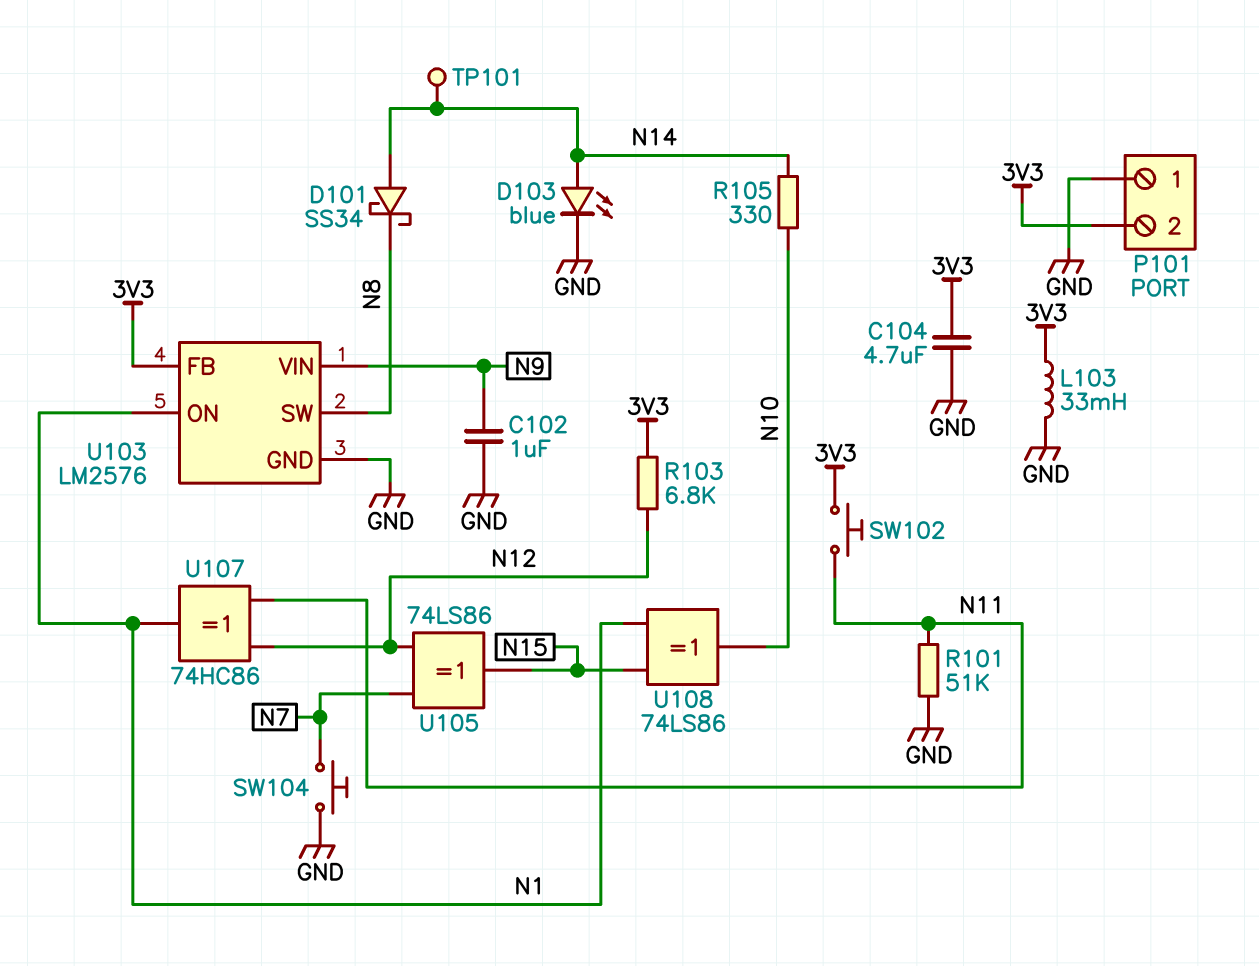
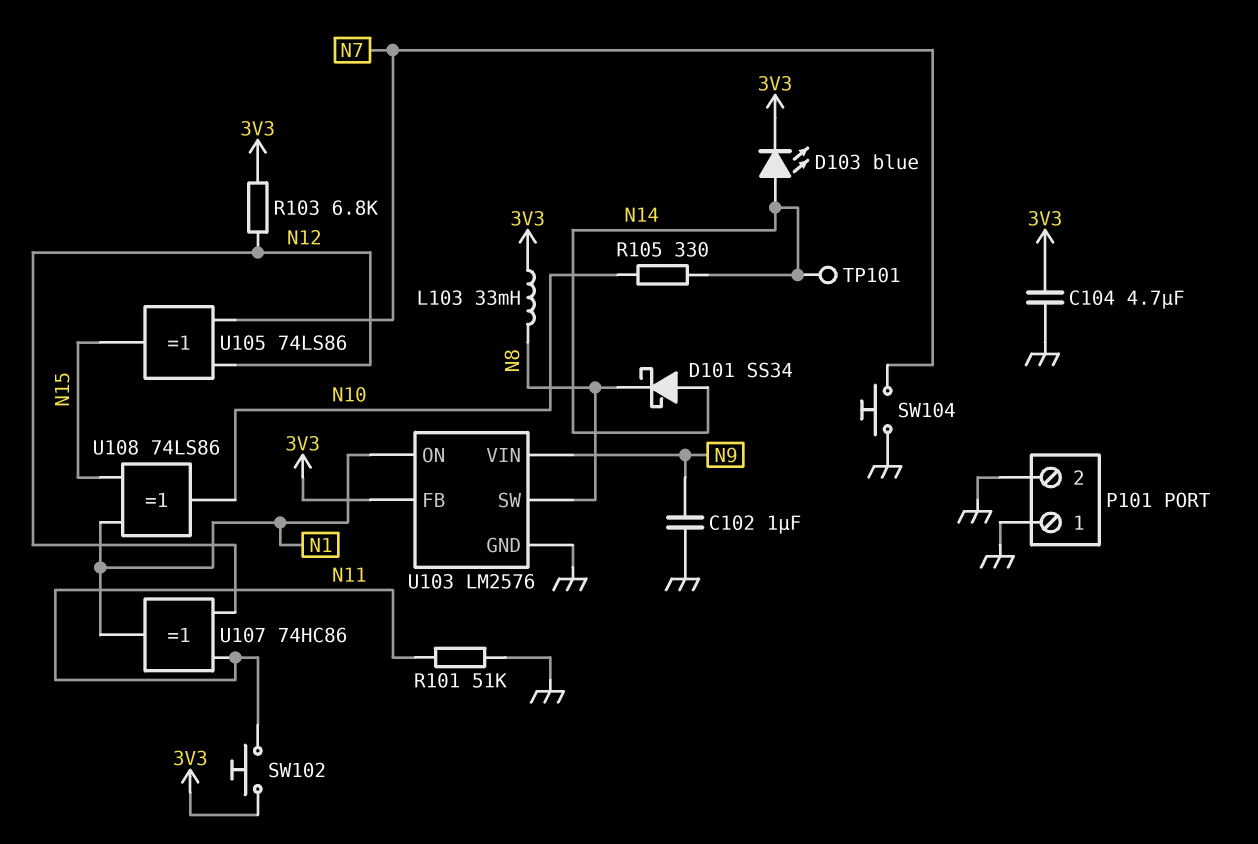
D103: LED blue (A N14, K GND) -> LED blue (A N14, K 3V3)
L103: 33mH (3V3, GND) -> 33mH (3V3, N8)
P101 pin 2: 3V3 -> GND

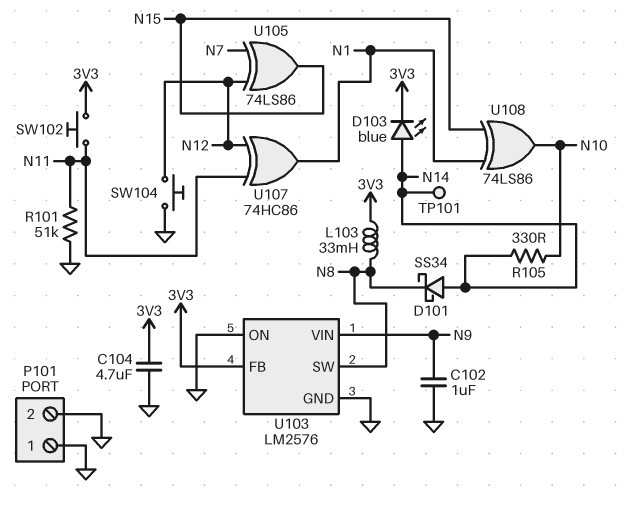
R103: 6.8k (3V3, N12) -> none
SW104: button (GND, N7) -> button (GND, N12)
U103 pin ON: N1 -> GND

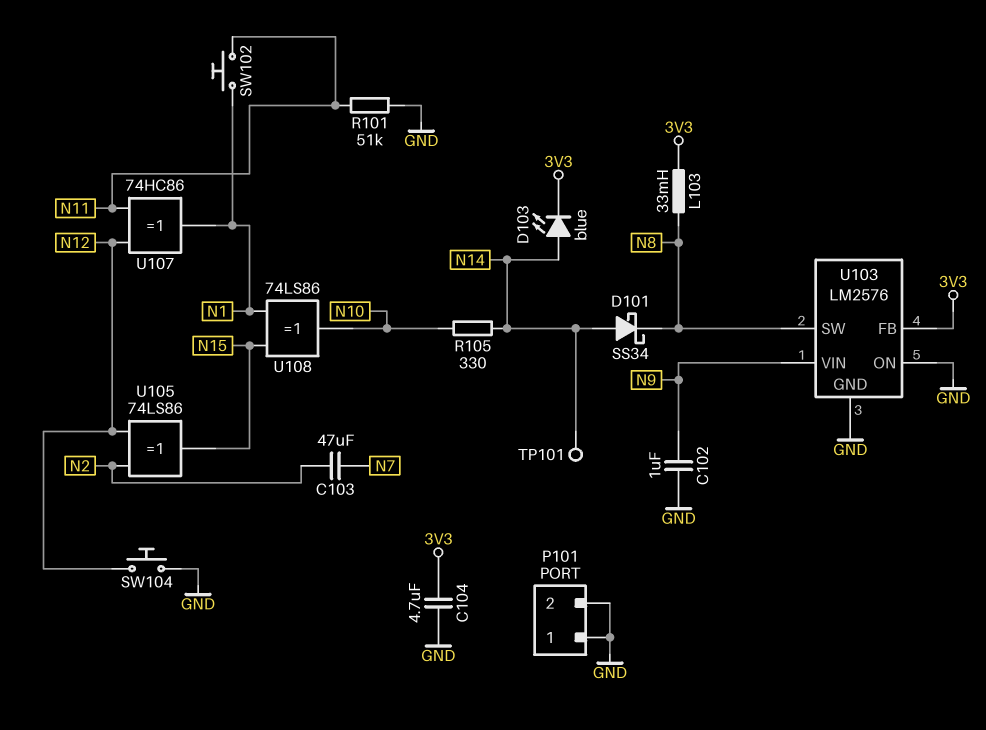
C103: none -> 47uF (N2, N7)
SW102: button (3V3, N11) -> button (N1, N11)
U105: XOR 74LS86 (in N7, in N12, out N15) -> XOR 74LS86 (in N2, in N12, out N15)

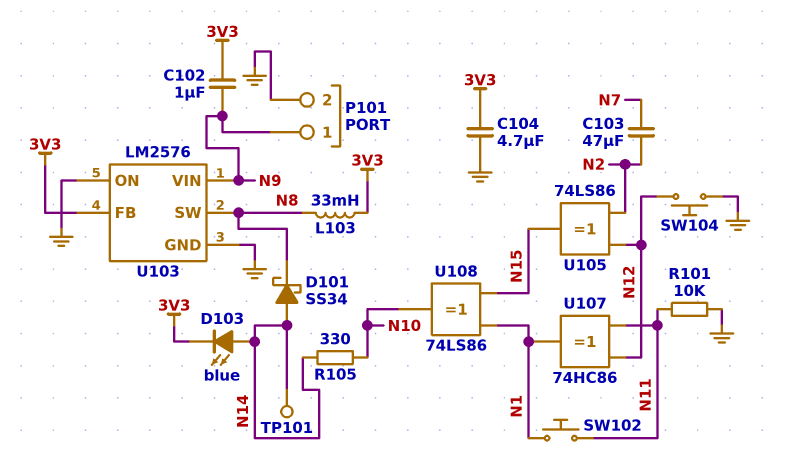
C102: 1uF (GND, N9) -> 1uF (3V3, N9)
P101 pin 1: GND -> N9
R101: 51k (GND, N11) -> 10k (GND, N11)

